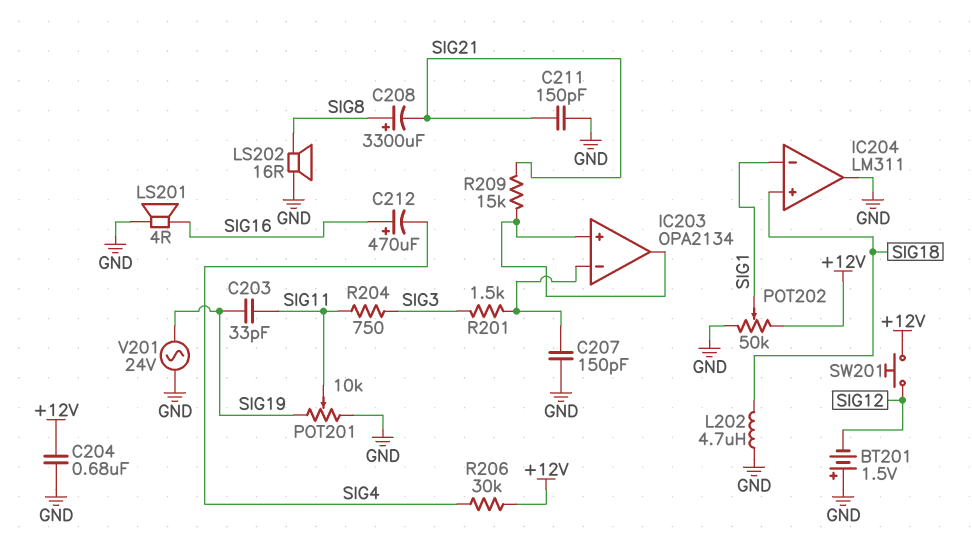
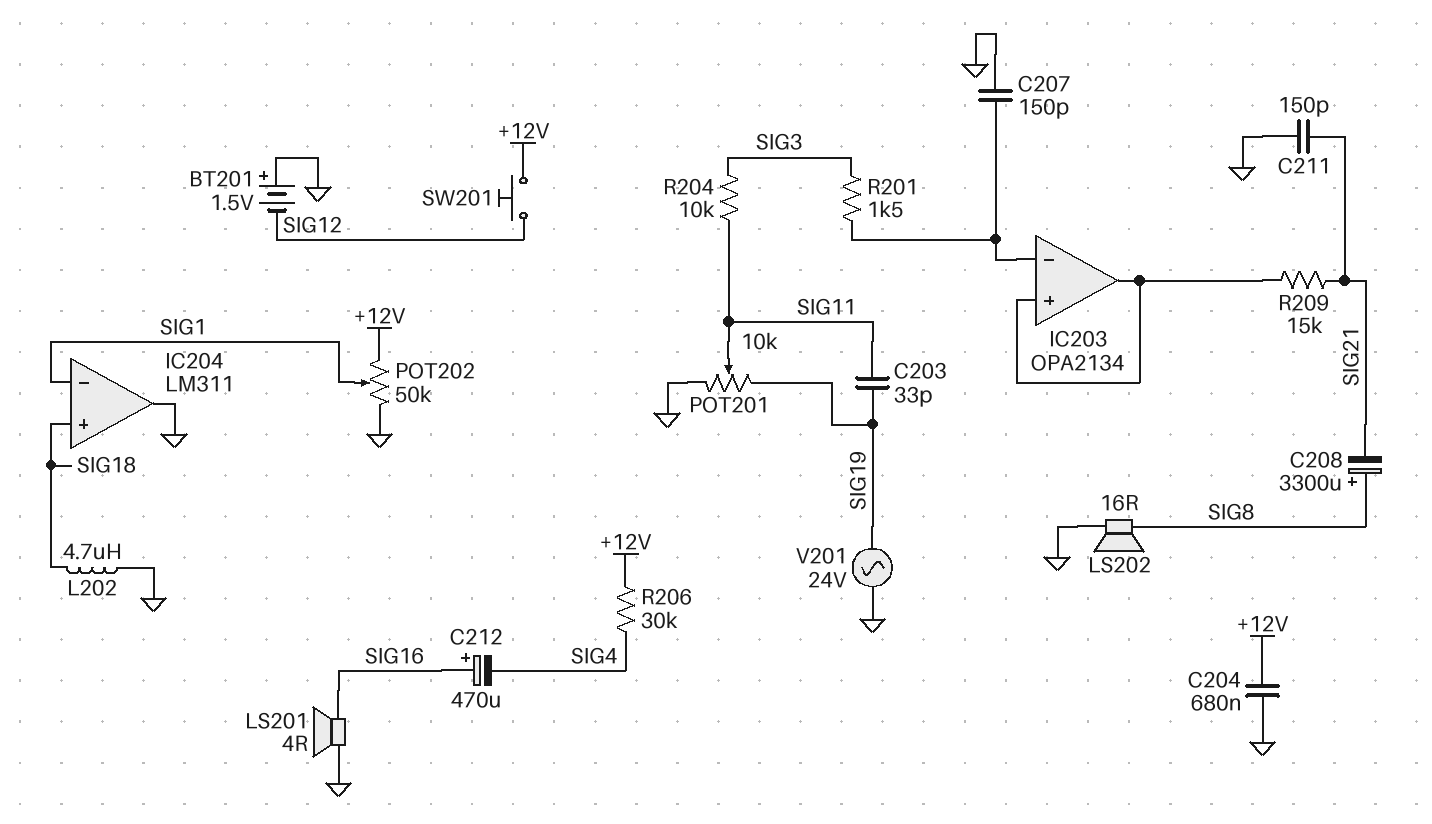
R204: 750 (SIG3, SIG11) -> 10k (SIG3, SIG11)

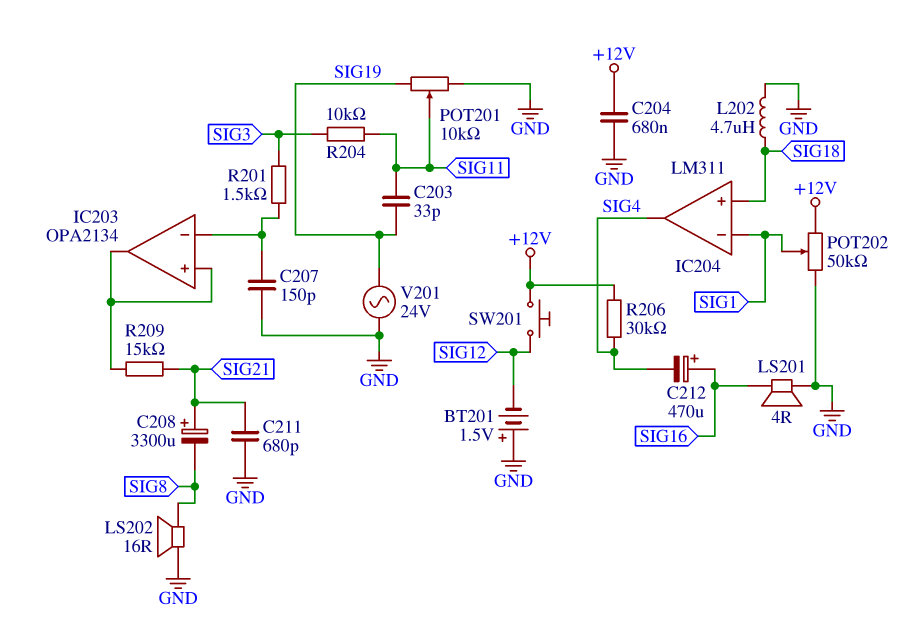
C208: 3300uF (plus SIG8, minus SIG21) -> 3300uF (plus SIG21, minus SIG8)
C211: 150pF (GND, SIG21) -> 680pF (GND, SIG21)
IC204 pin out: GND -> SIG4

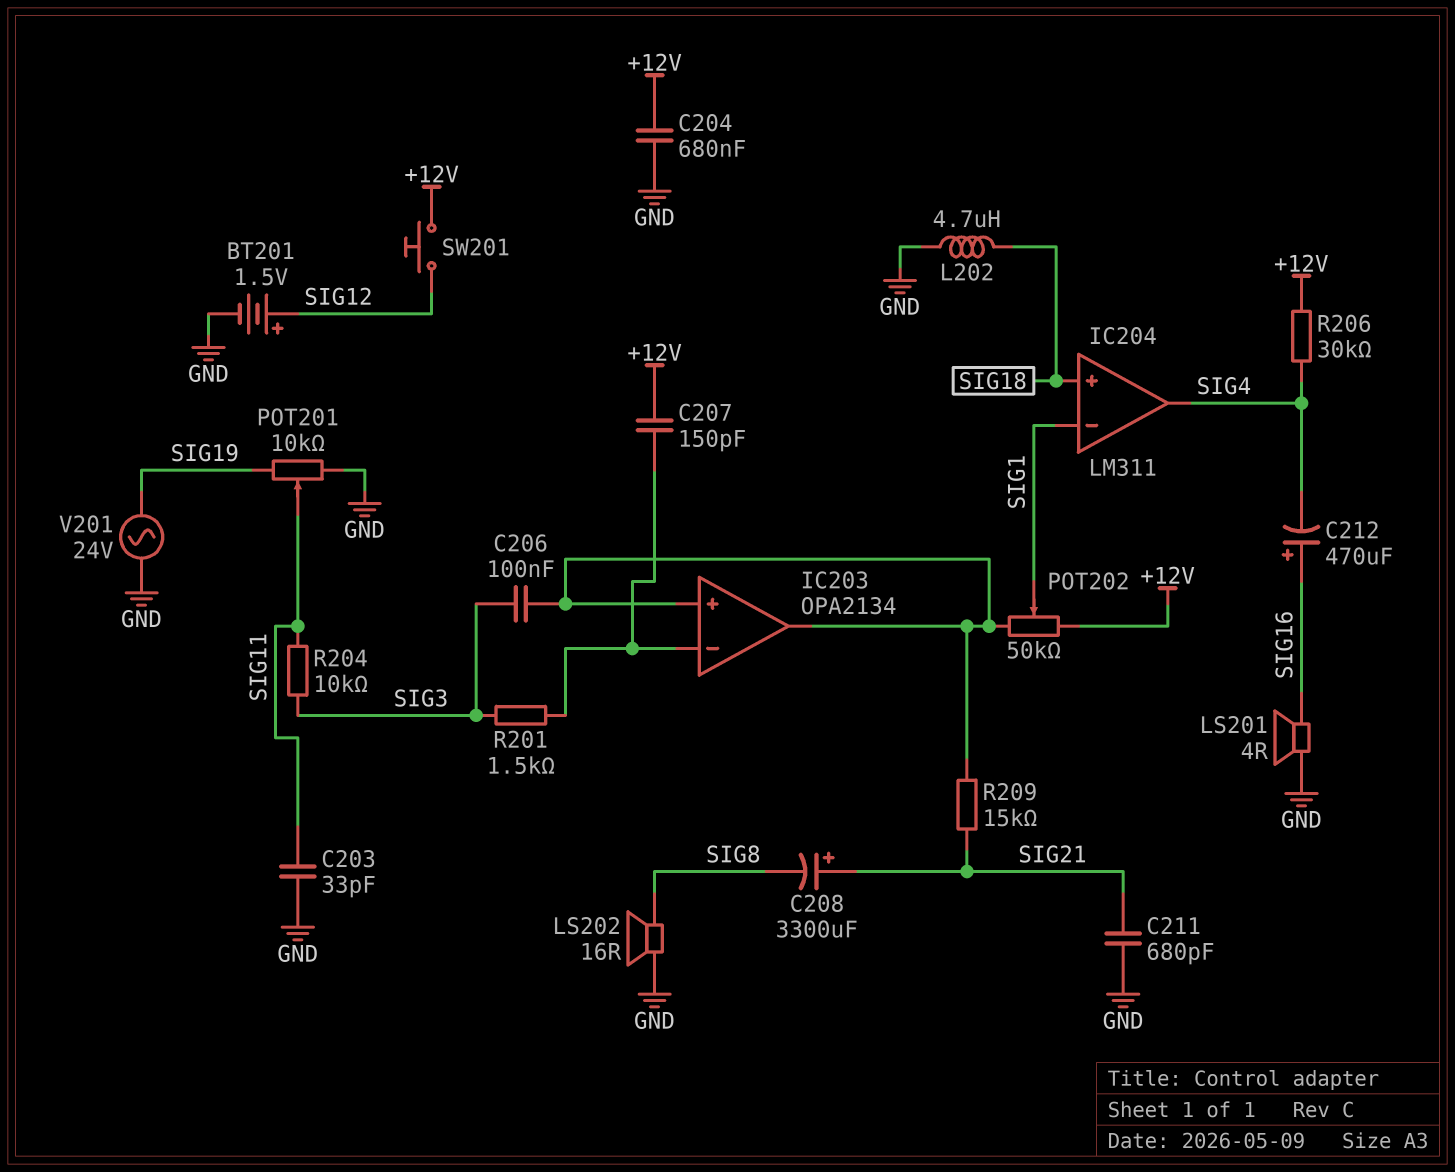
BT201: 1.5V (plus GND, minus SIG12) -> 1.5V (plus SIG12, minus GND)
C203: 33pF (SIG11, SIG19) -> 33pF (GND, SIG11)
C206: none -> 100nF (IC203/in+, SIG3)
C207: 150pF (GND, IC203/in-) -> 150pF (+12V, IC203/in-)
POT202: 50k (+12V, GND, wiper SIG1) -> 50k (+12V, IC203/in+, wiper SIG1)

